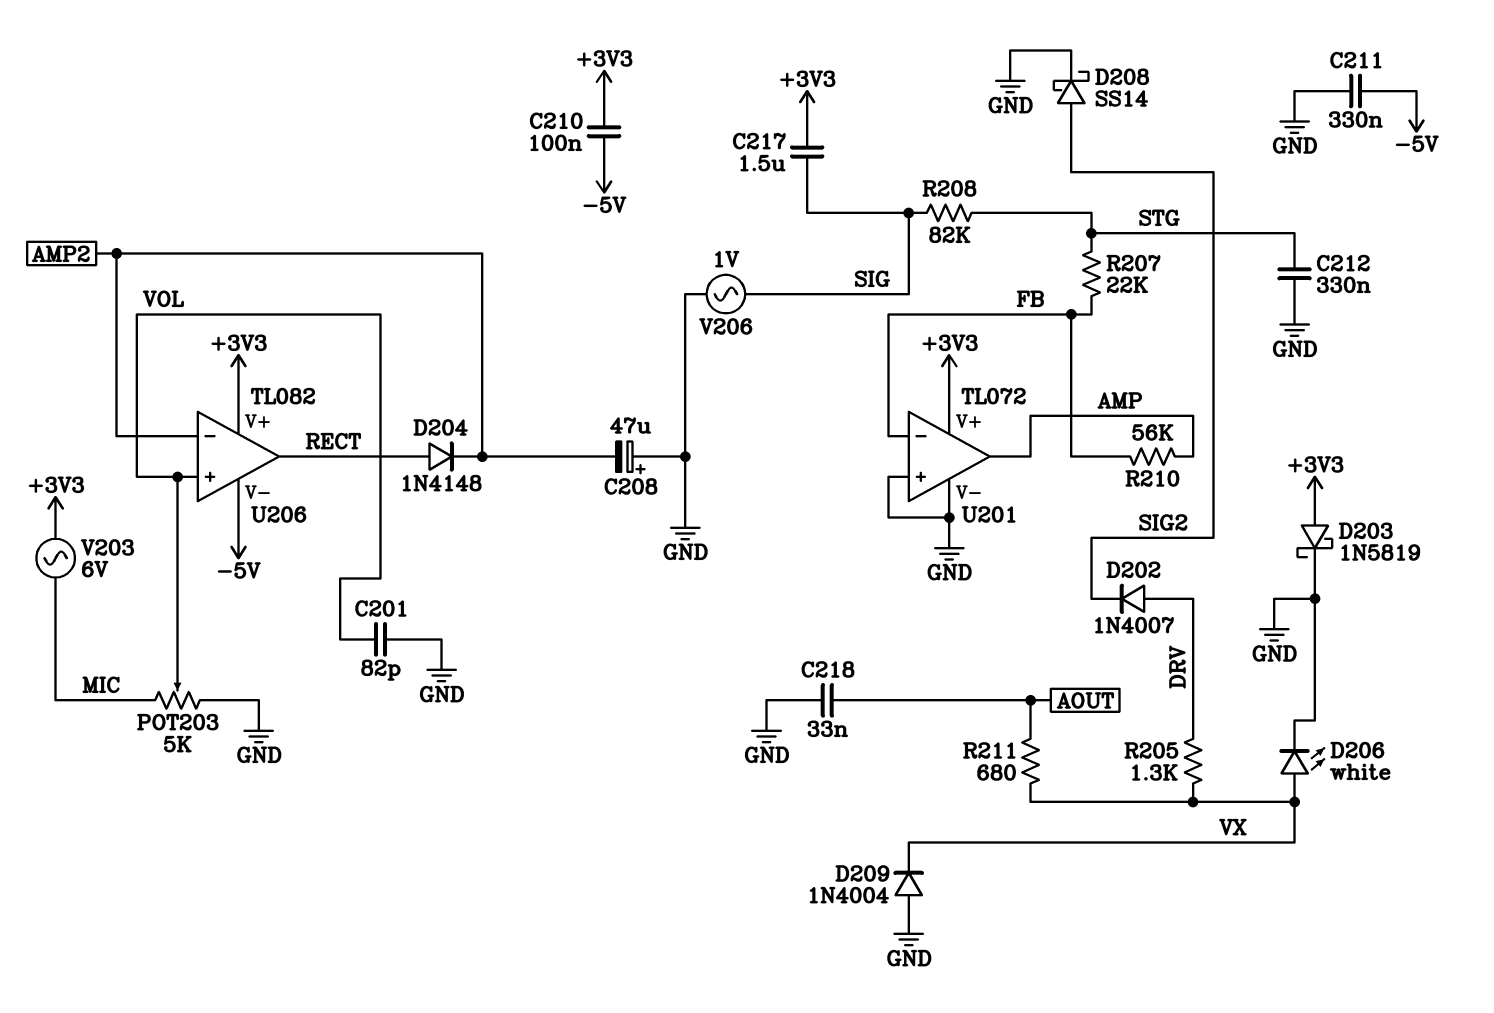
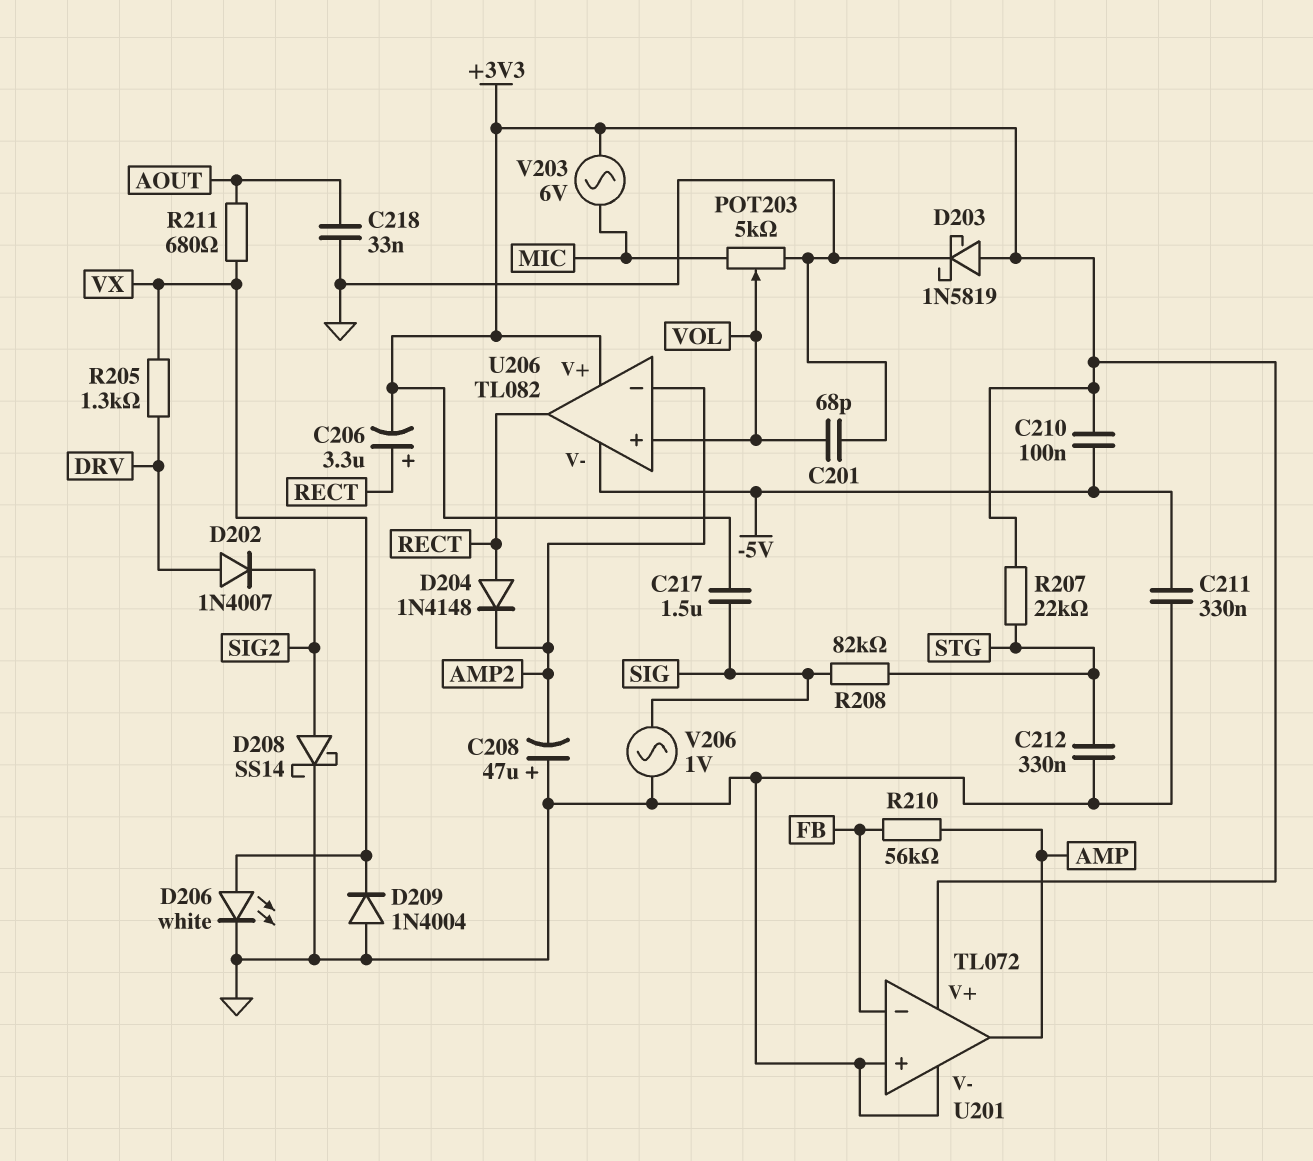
C201: 82pF (GND, VOL) -> 68pF (GND, VOL)
C206: none -> 3.3uF (plus RECT, minus +3V3)
R207: 22k (FB, STG) -> 22k (+3V3, STG)

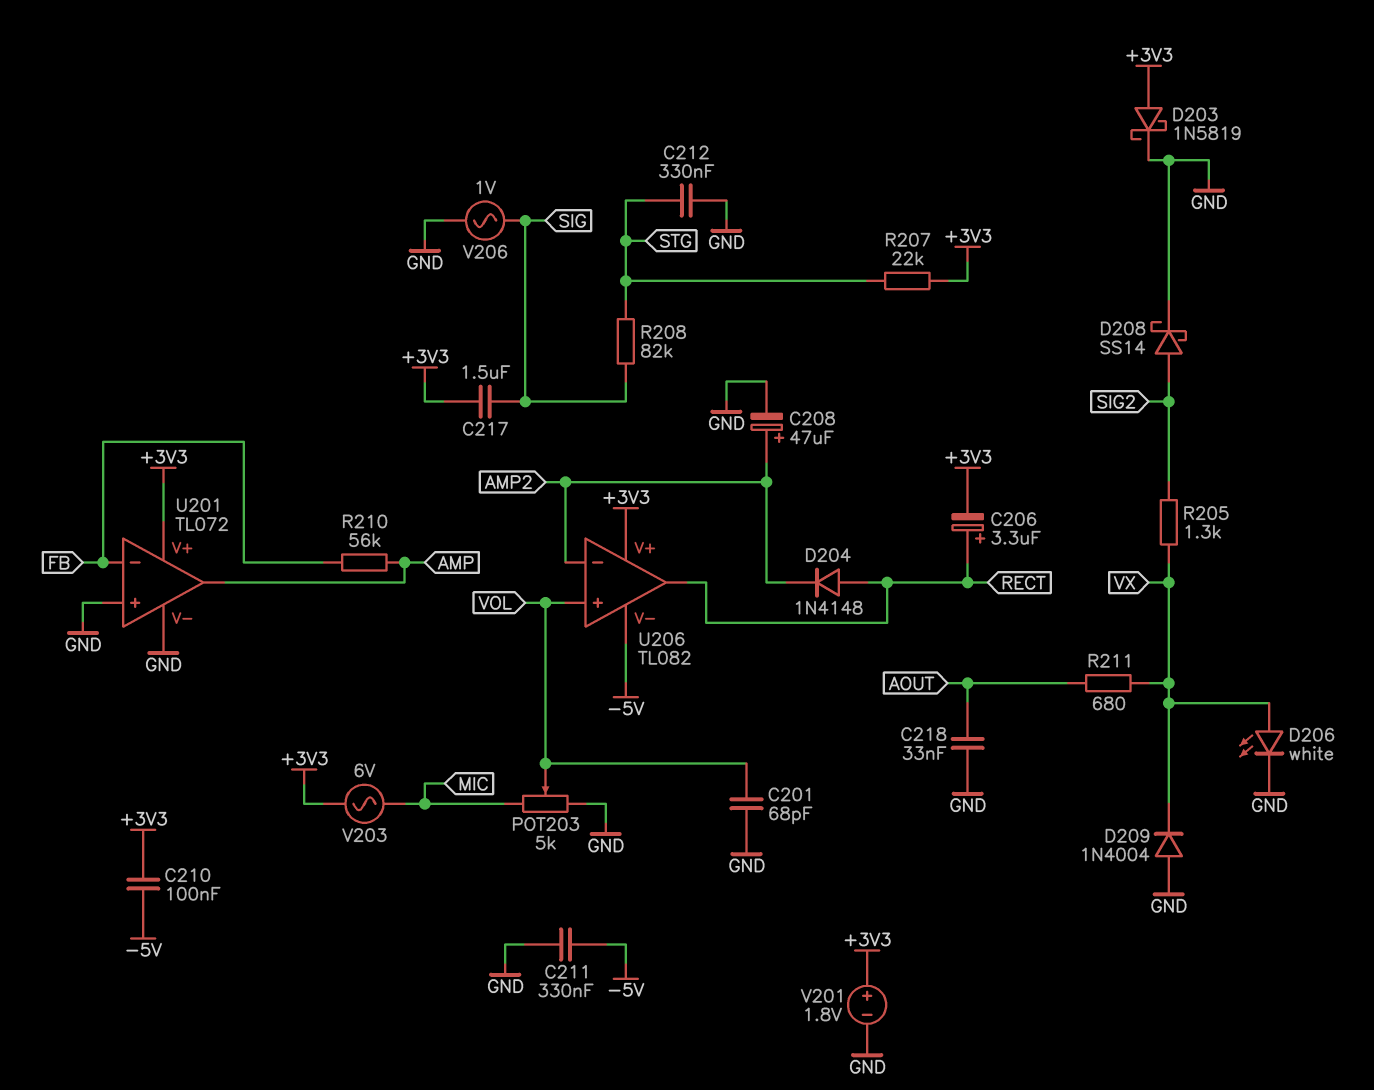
C208: 47uF (plus GND, minus AMP2) -> 47uF (plus AMP2, minus GND)
D202: diode 1N4007 (A DRV, K SIG2) -> none
R205: 1.3k (DRV, VX) -> 1.3k (SIG2, VX)
V201: none -> 1.8V (plus +3V3, minus GND)

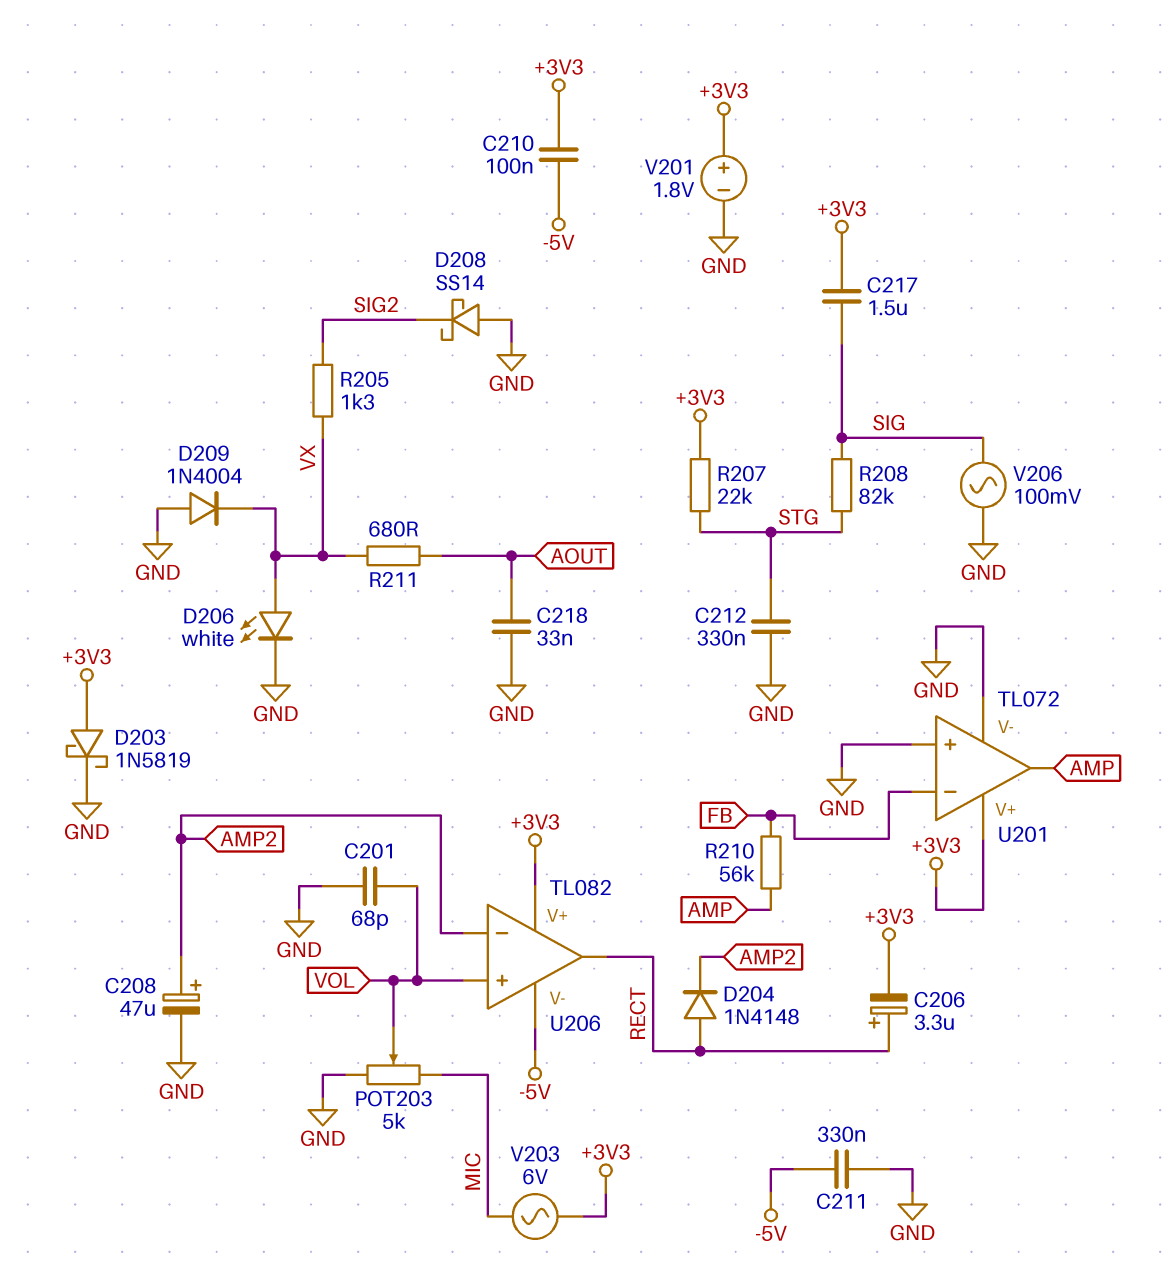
D208: schottky SS14 (A SIG2, K GND) -> schottky SS14 (A GND, K SIG2)
V206: AC 1V (GND, SIG) -> AC 100mV (GND, SIG)

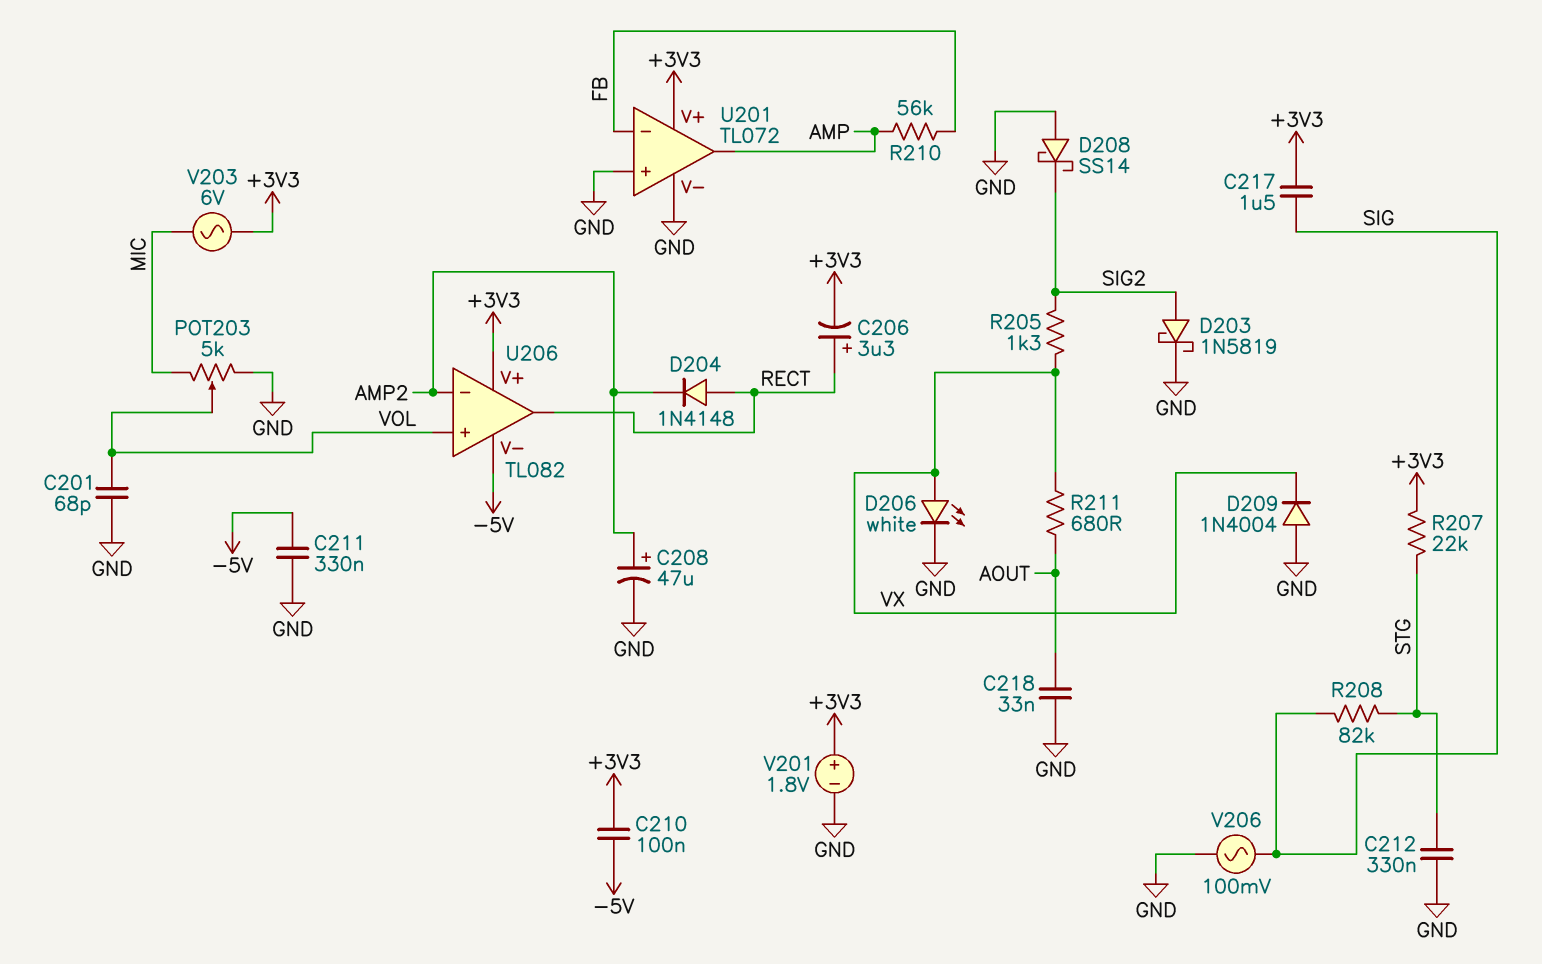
D203: schottky 1N5819 (A +3V3, K GND) -> schottky 1N5819 (A SIG2, K GND)

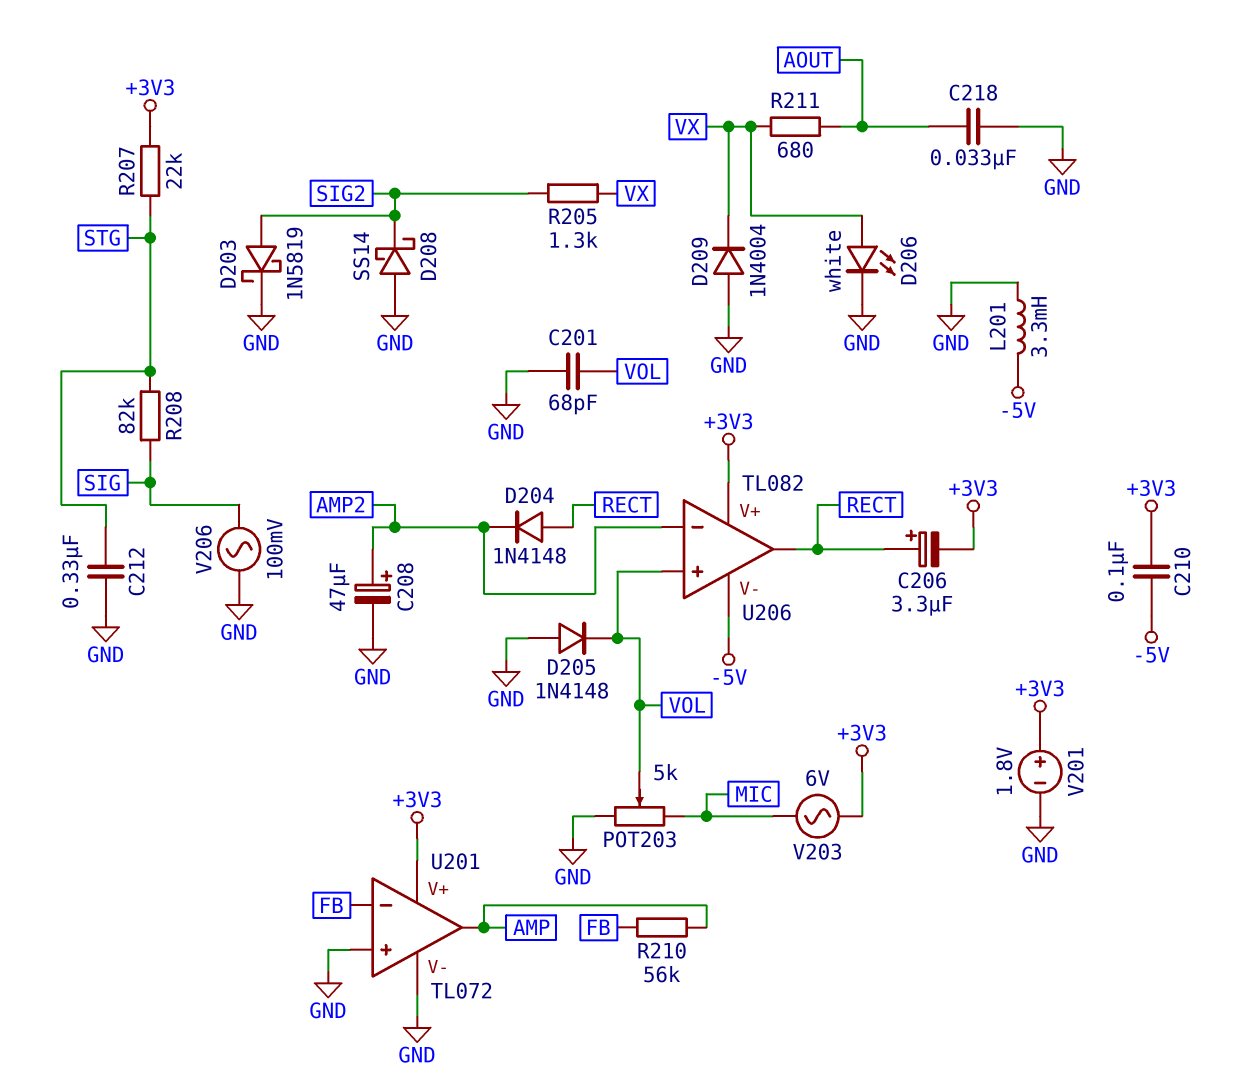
C211: 330nF (-5V, GND) -> none
C217: 1.5uF (+3V3, SIG) -> none
D205: none -> diode 1N4148 (A GND, K VOL)
L201: none -> 3.3mH (-5V, GND)

